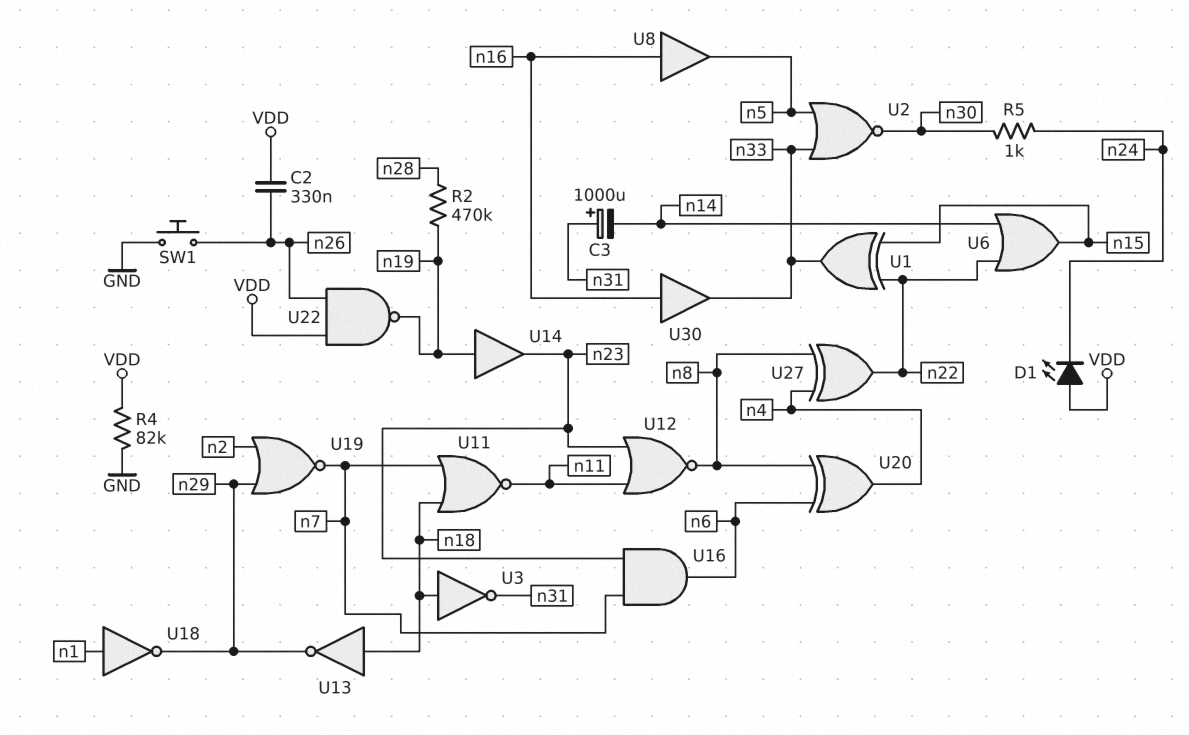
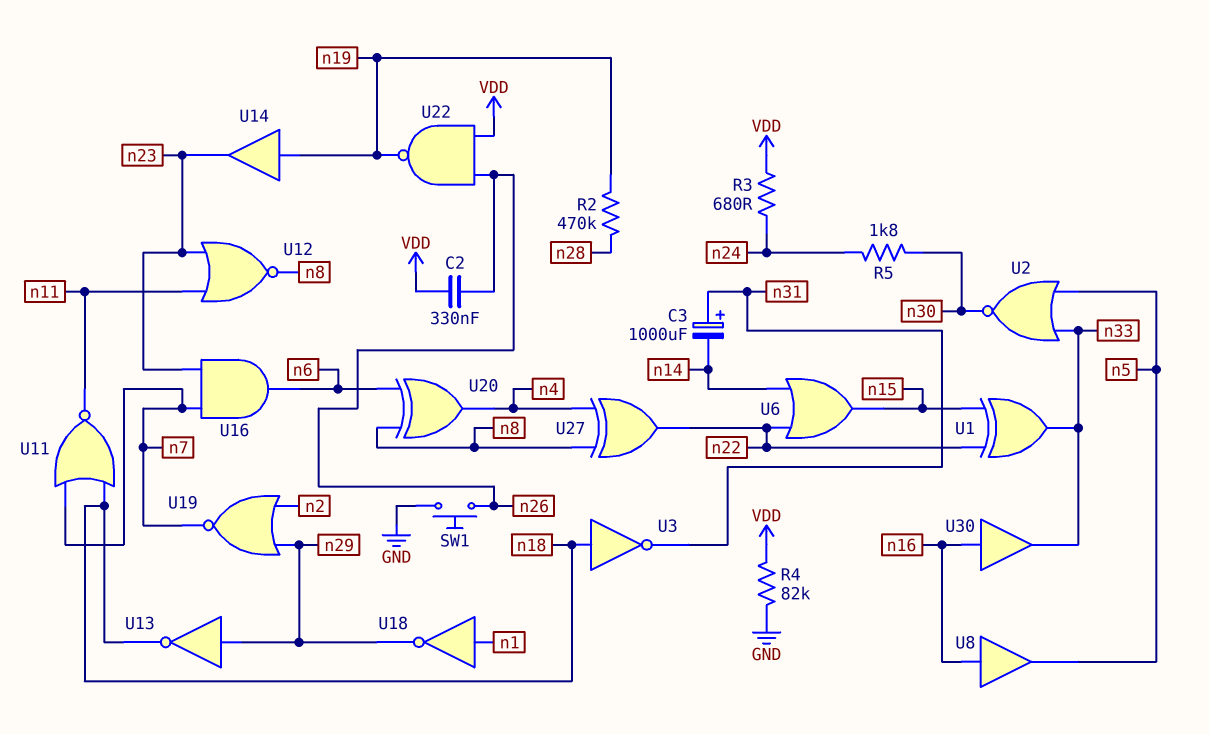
D1: LED (A VDD, K n24) -> none
R3: none -> 680 (VDD, n24)
R5: 1k (n24, n30) -> 1.8k (n24, n30)
U13: NOT (in n18, out n29) -> NOT (in n29, out n18)

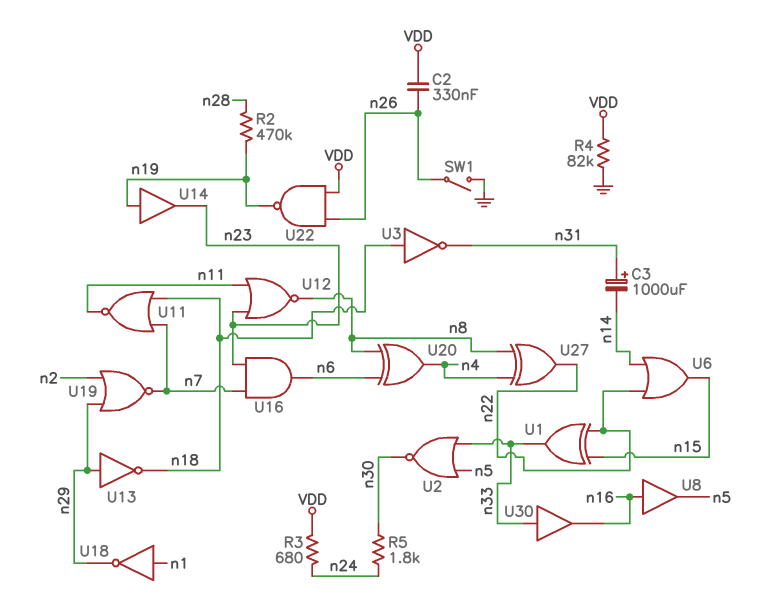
SW1: button (GND, n26) -> switch (GND, n26)
U30: buffer (in n16, out n33) -> buffer (in n33, out n16)

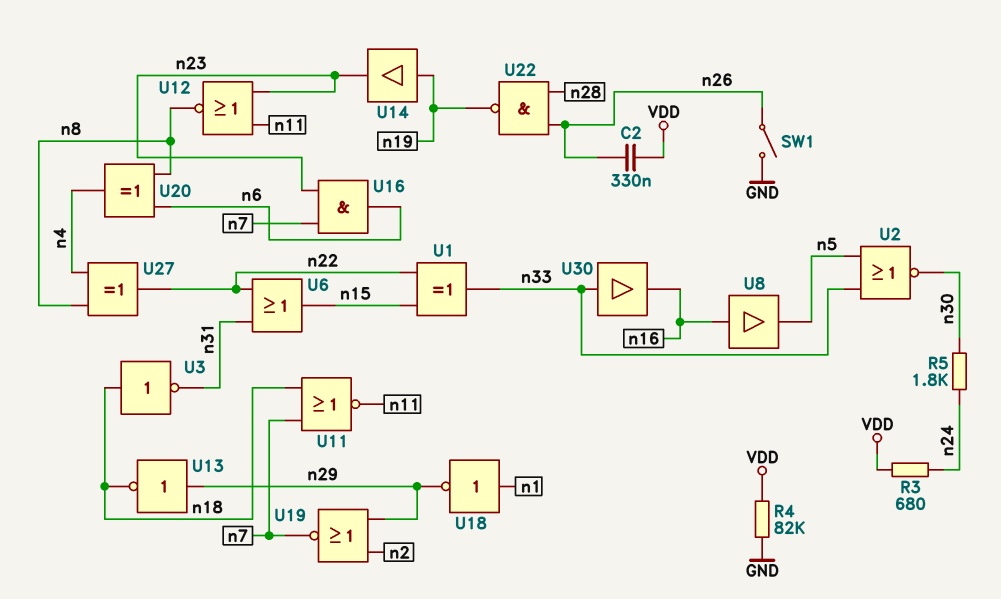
C3: 1000uF (plus n31, minus n14) -> none
R2: 470k (n19, n28) -> none
U6: OR (in n14, in n22, out n15) -> OR (in n22, in n31, out n15)
U22: NAND (in VDD, in n26, out n19) -> NAND (in n26, in n28, out n19)

